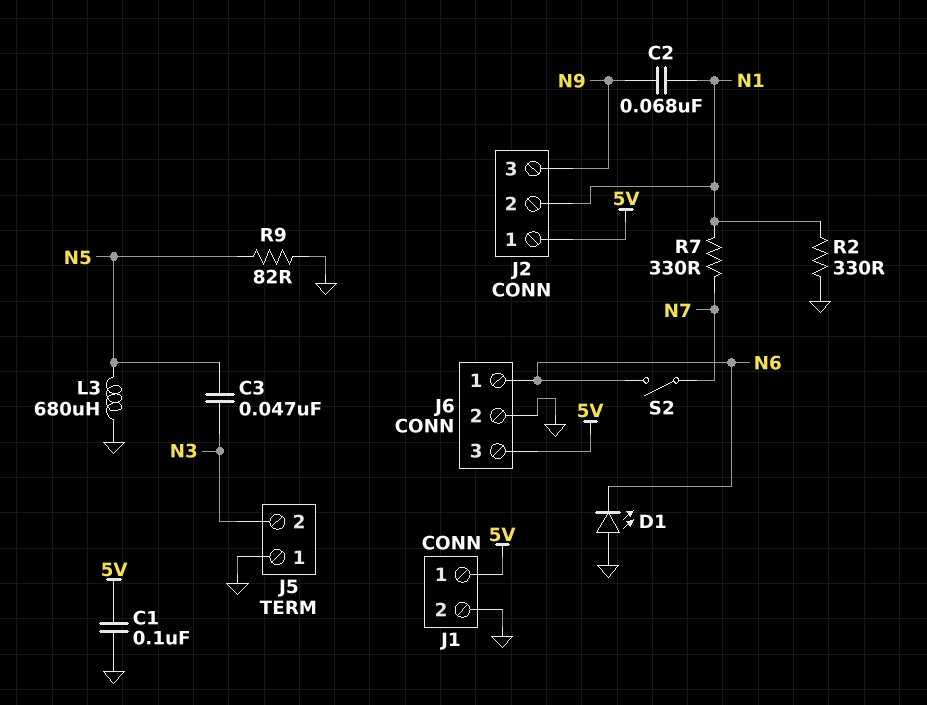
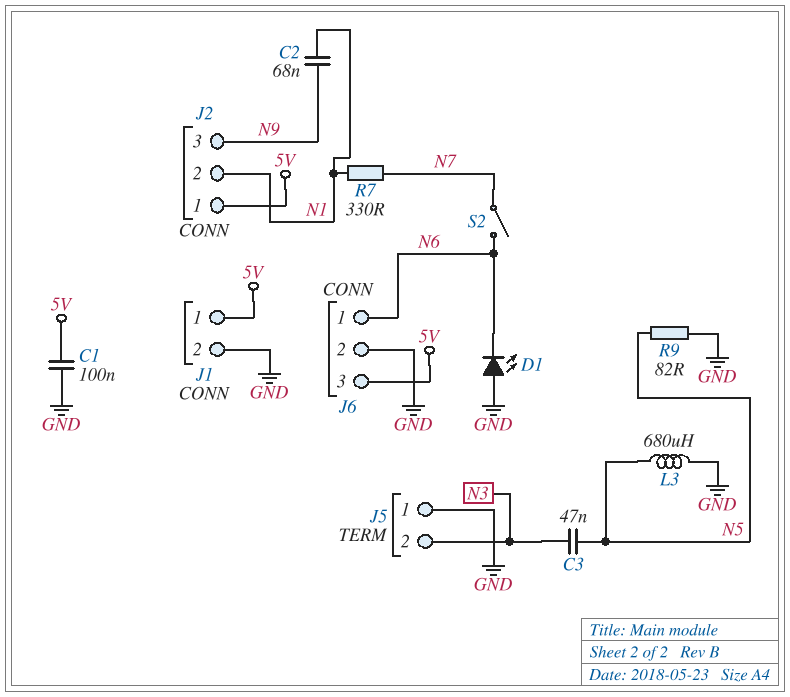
R2: 330 (GND, N1) -> none

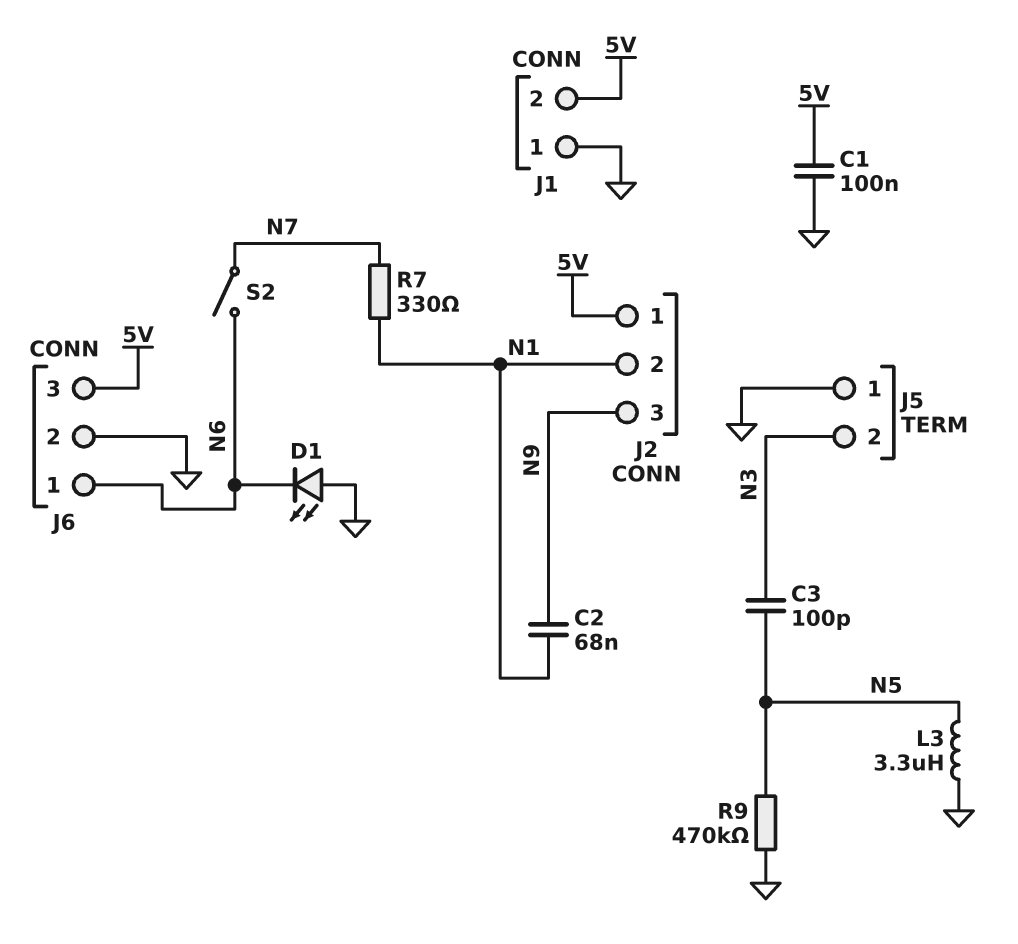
C3: 47nF (N3, N5) -> 100pF (N3, N5)
J1 pin 1: 5V -> GND
J1 pin 2: GND -> 5V
L3: 680uH (GND, N5) -> 3.3uH (GND, N5)
R9: 82 (GND, N5) -> 470k (GND, N5)

